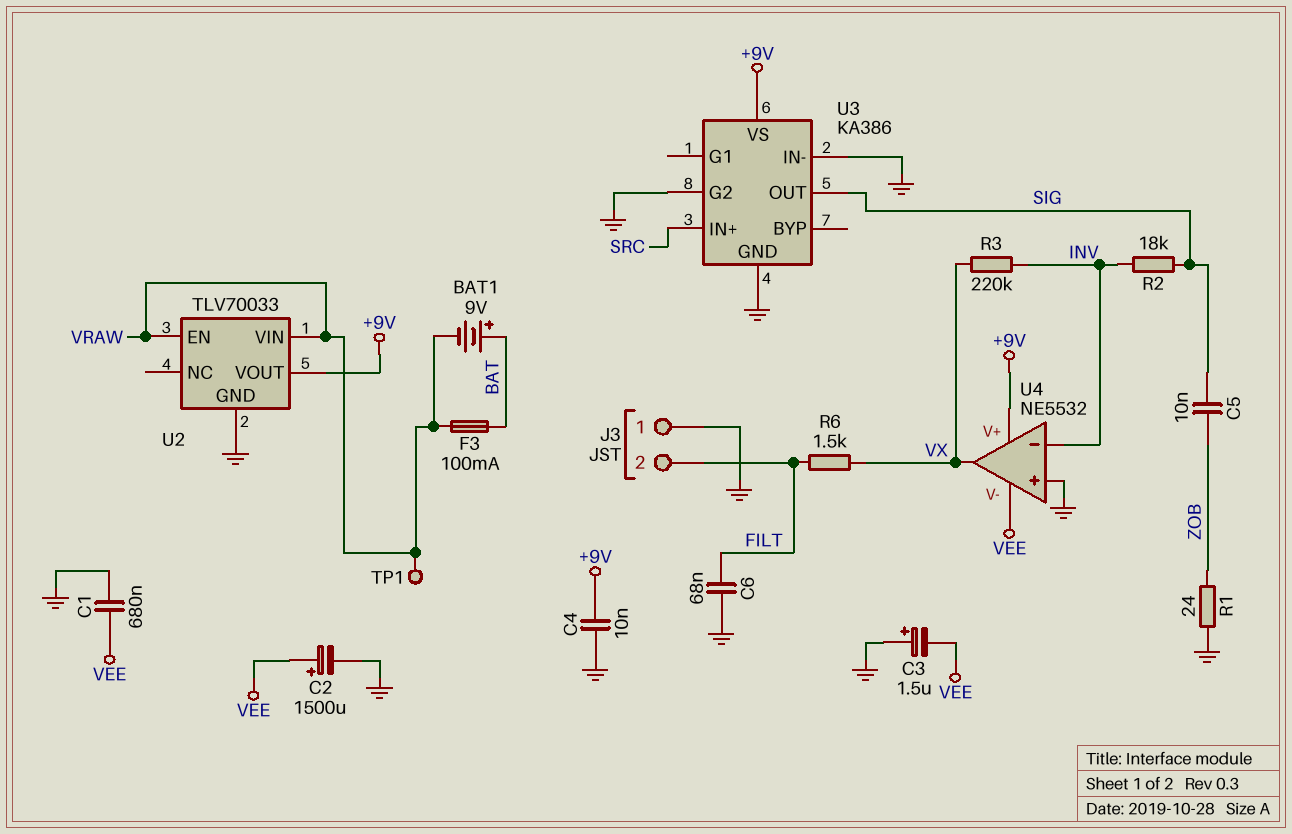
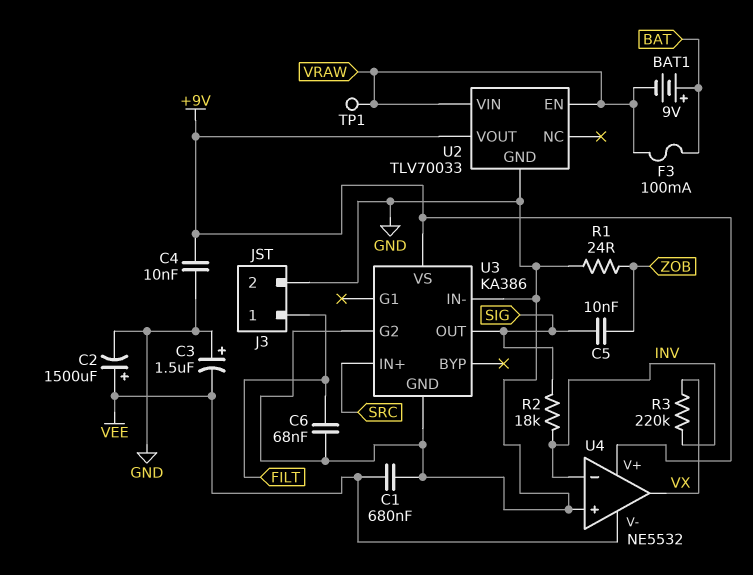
J3 pin 1: GND -> FILT
J3 pin 2: FILT -> GND
R6: 1.5k (FILT, VX) -> none

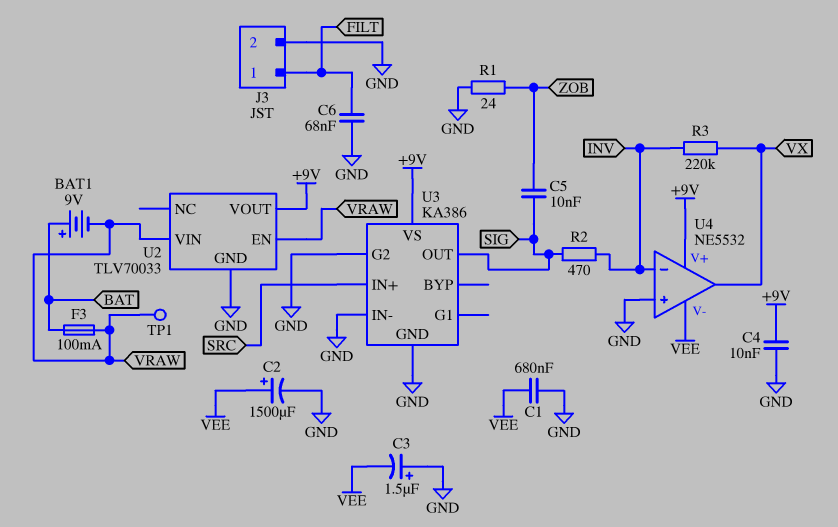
R2: 18k (INV, SIG) -> 470 (INV, SIG)

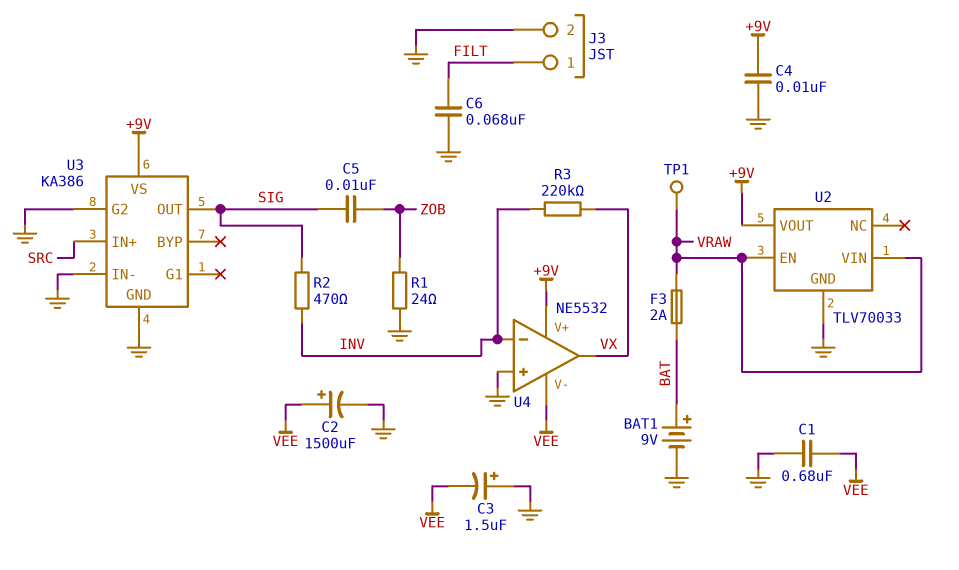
BAT1: 9V (plus BAT, minus VRAW) -> 9V (plus BAT, minus GND)
F3: 100mA (BAT, VRAW) -> 2A (BAT, VRAW)

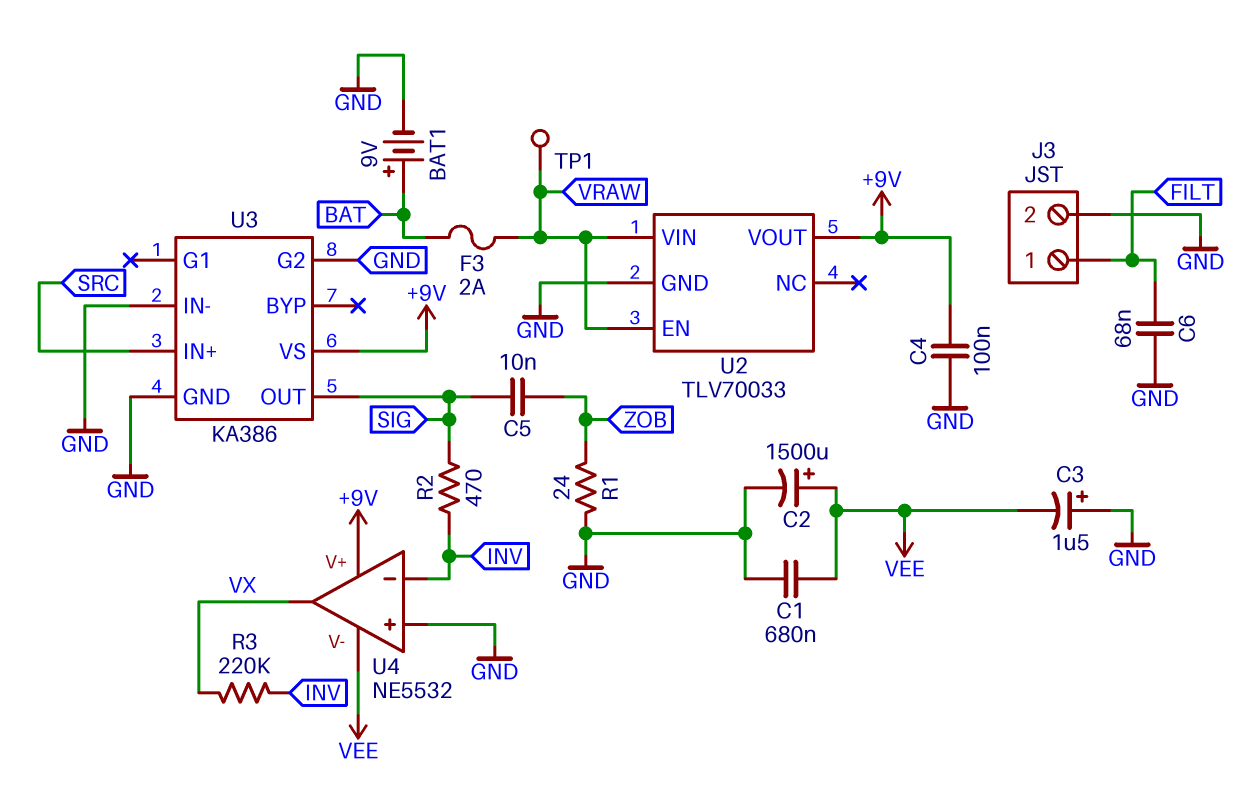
C4: 10nF (+9V, GND) -> 100nF (+9V, GND)

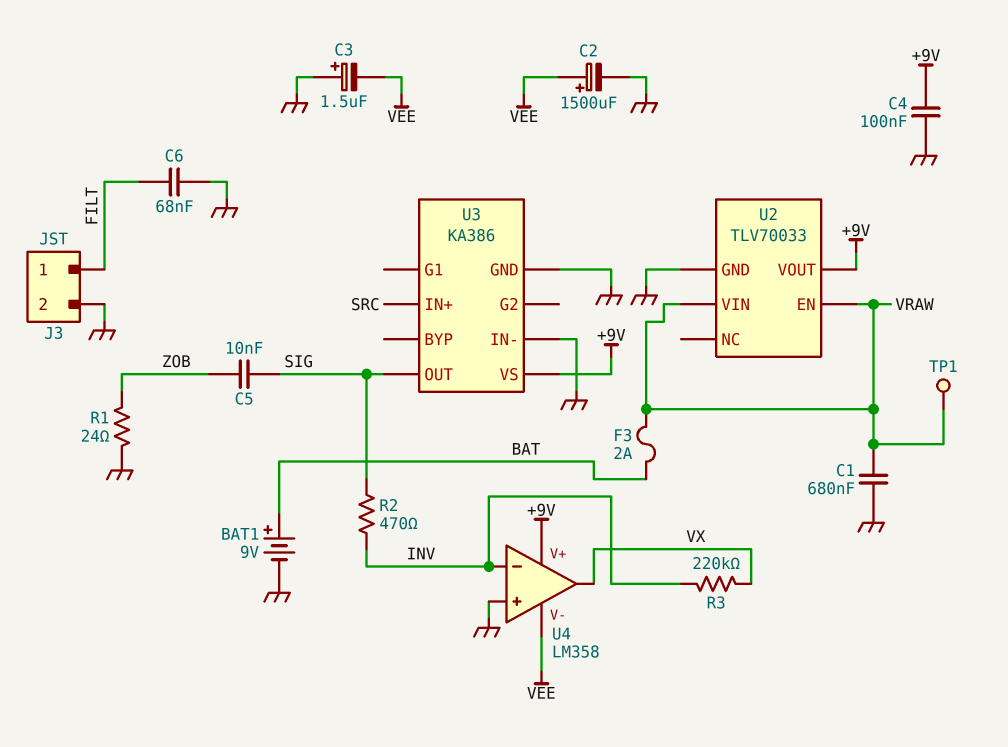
C1: 680nF (GND, VEE) -> 680nF (GND, VRAW)
U3 pin G2: GND -> none
U4: NE5532 -> LM358

